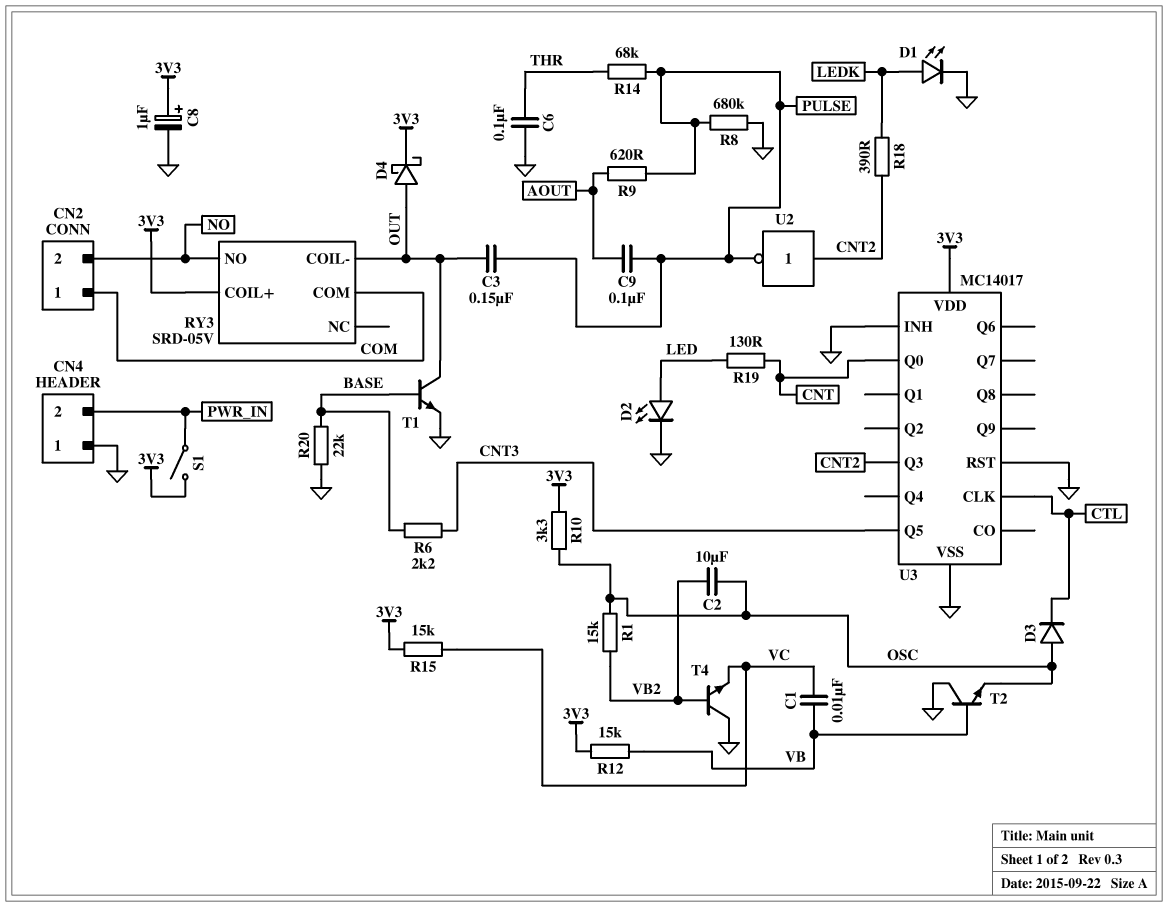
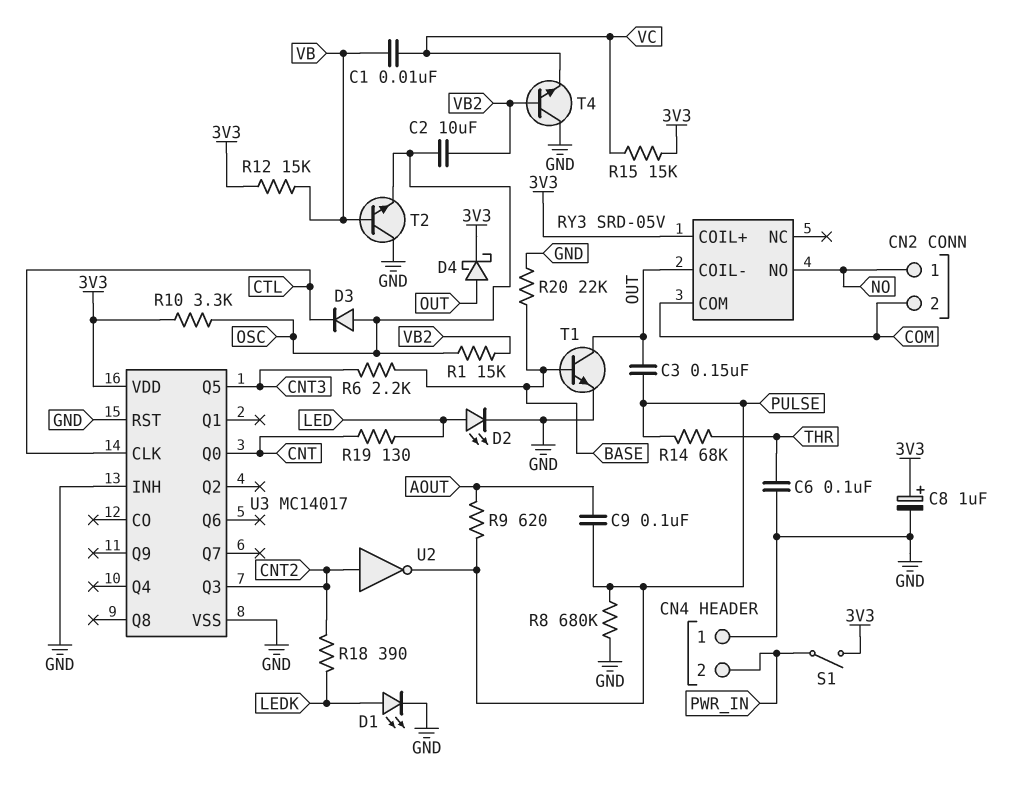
CN2 pin 1: COM -> NO
CN2 pin 2: NO -> COM

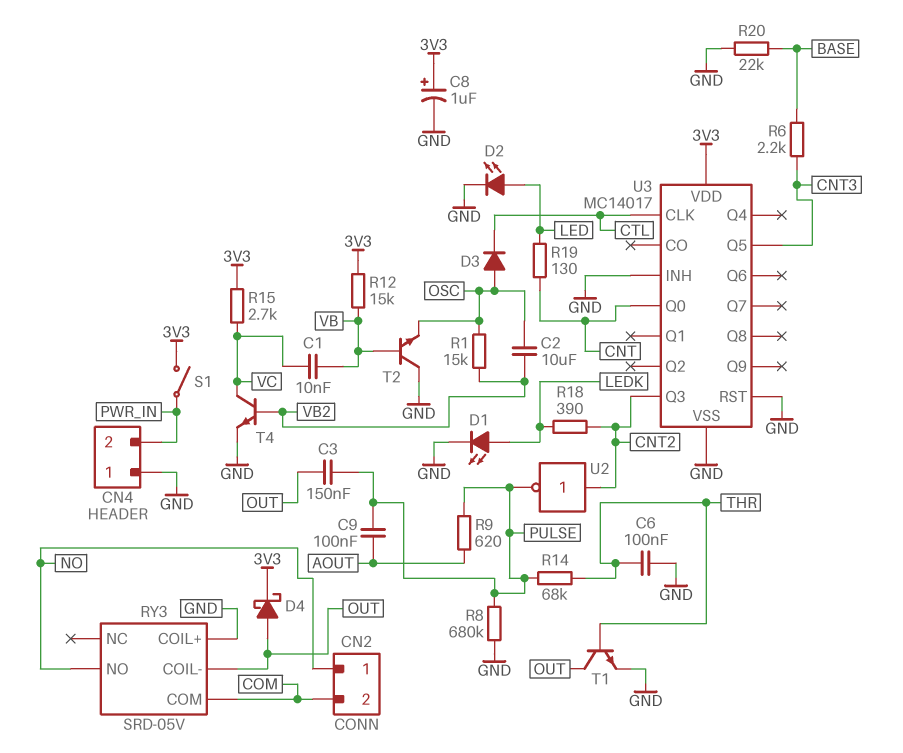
R10: 3.3k (3V3, OSC) -> none
R15: 15k (3V3, VC) -> 2.7k (3V3, VC)
RY3 pin COIL+: 3V3 -> GND
T1: NPN (B BASE, C OUT, E GND) -> NPN (B THR, C OUT, E GND)
T4: NPN (B VB2, C GND, E VC) -> NPN (B VB2, C VC, E GND)

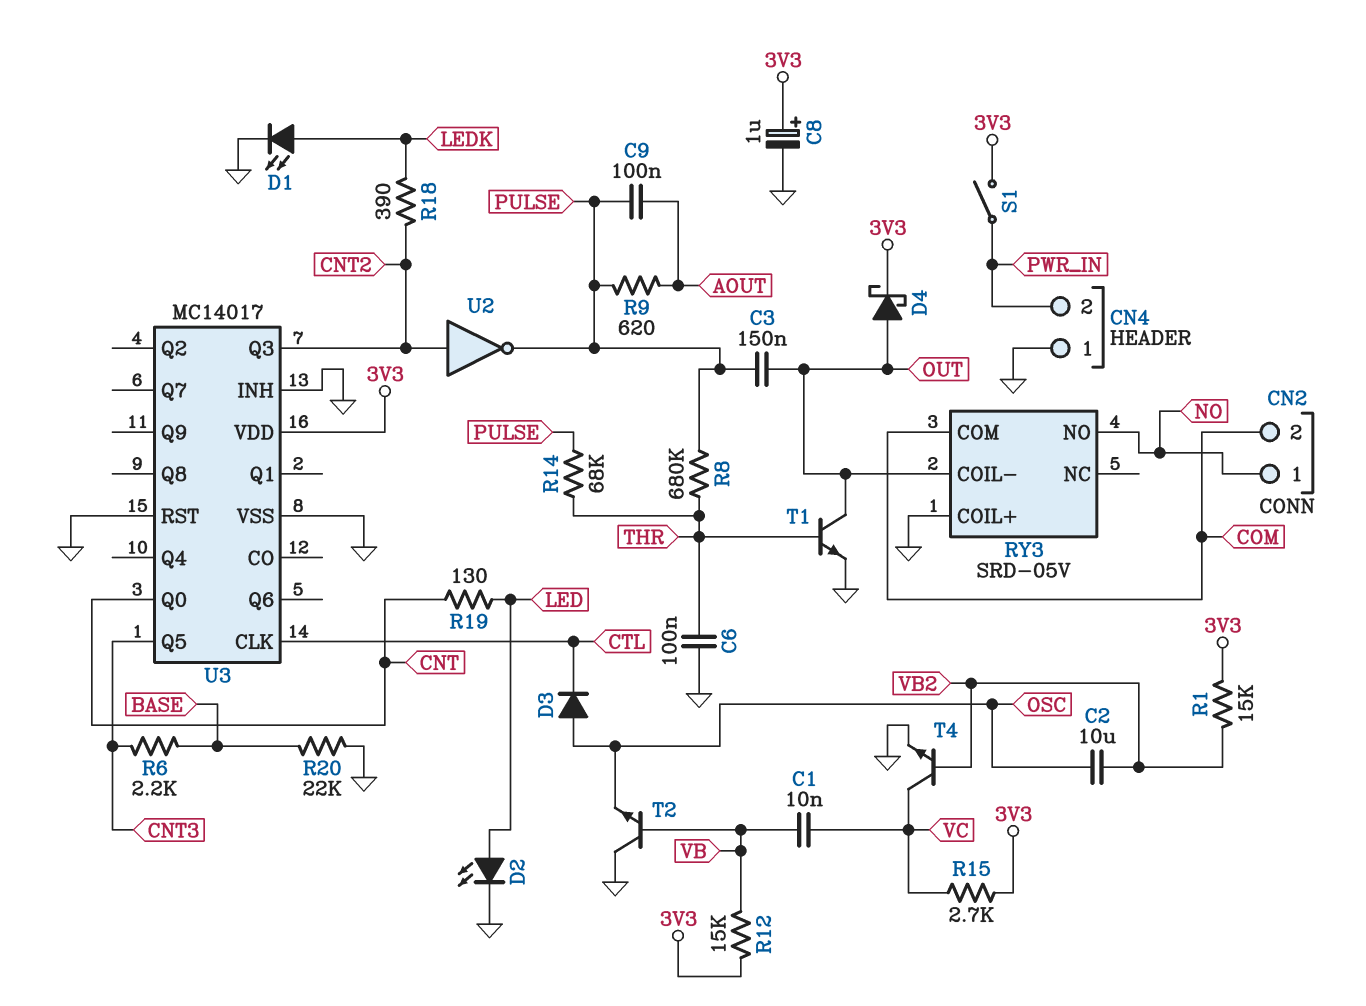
R1: 15k (OSC, VB2) -> 15k (3V3, VB2)
R8: 680k (GND, PULSE) -> 680k (PULSE, THR)

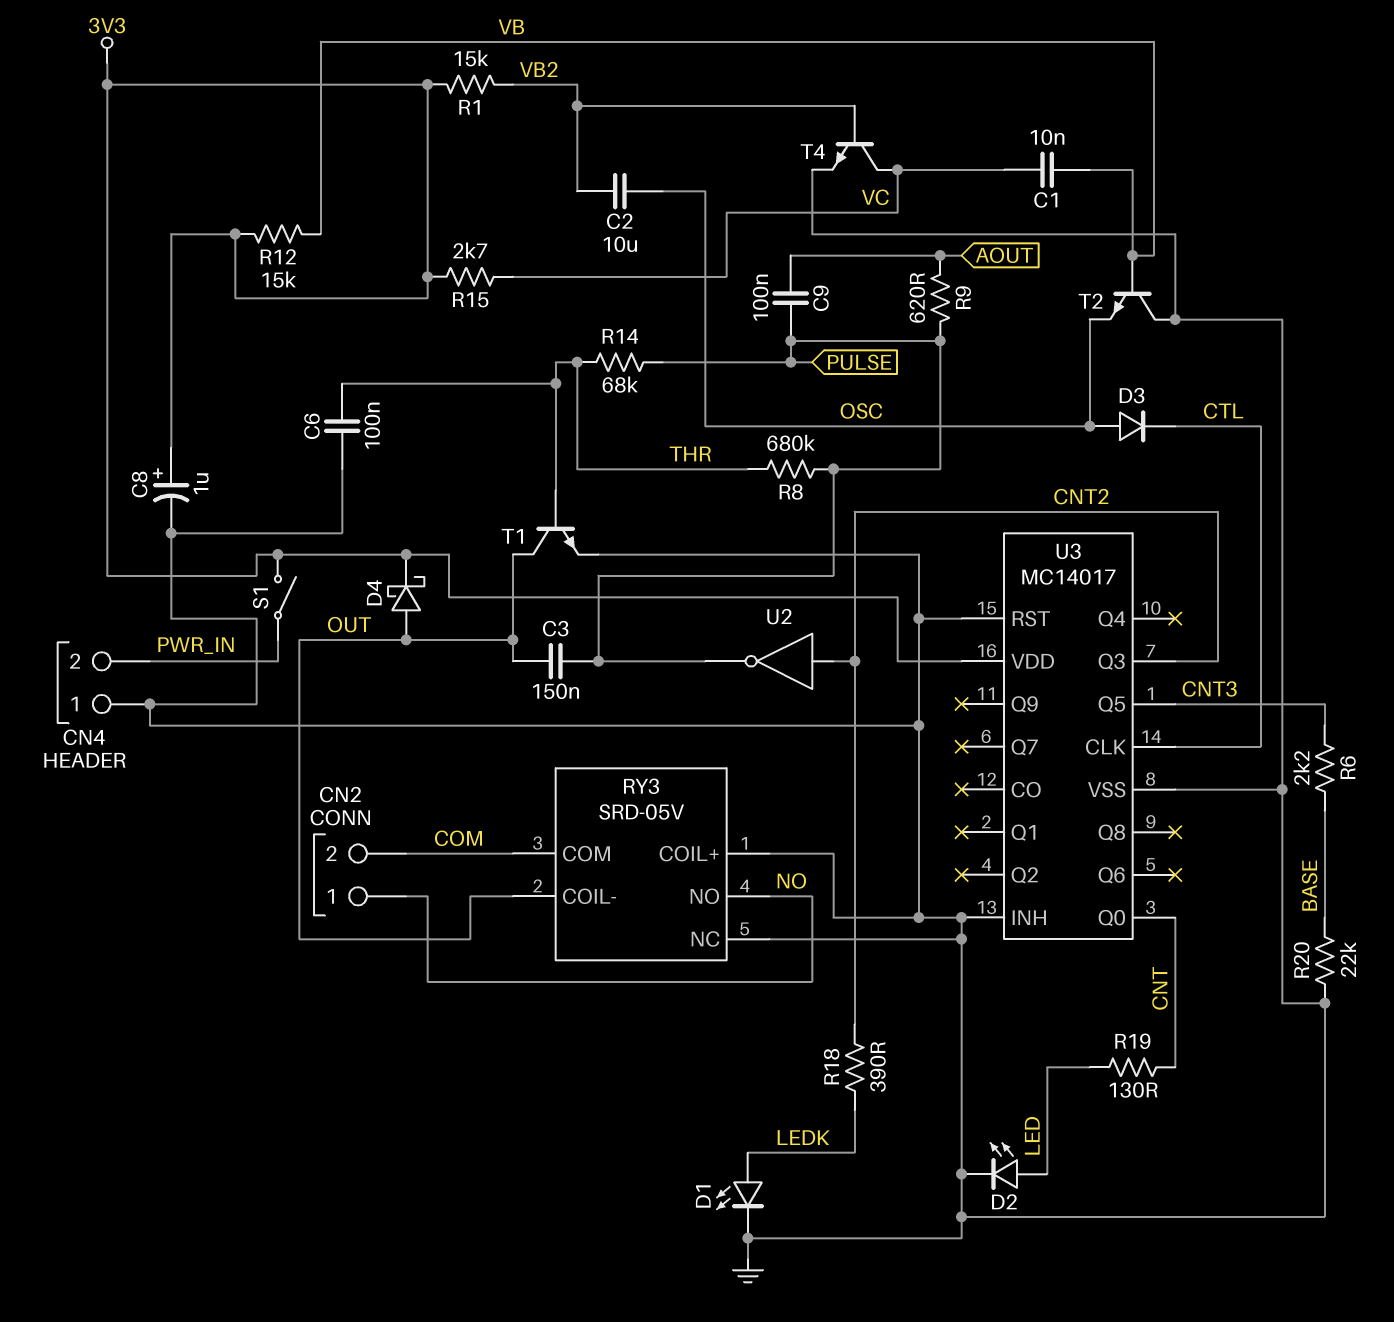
RY3 pin NC: none -> GND

